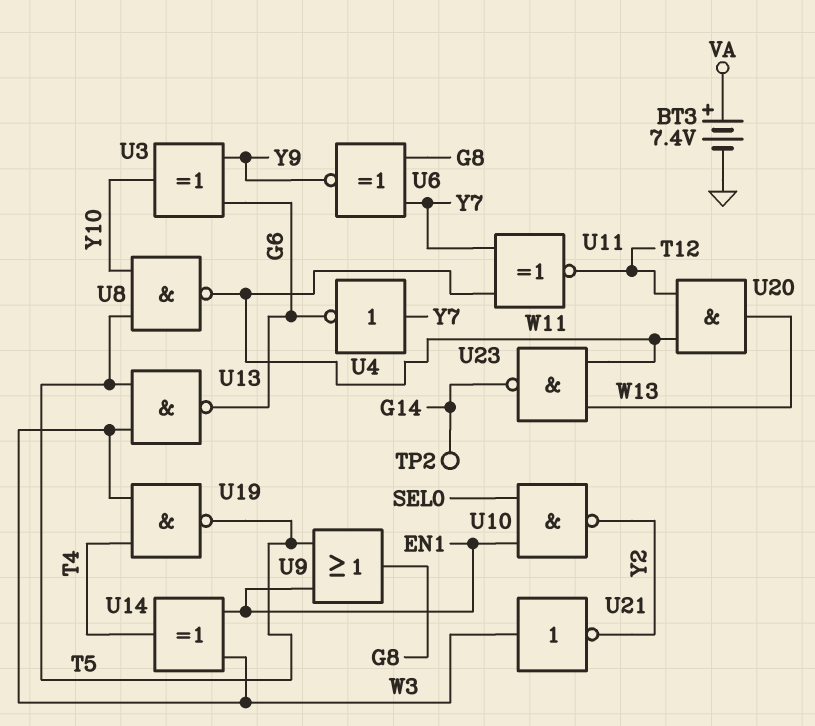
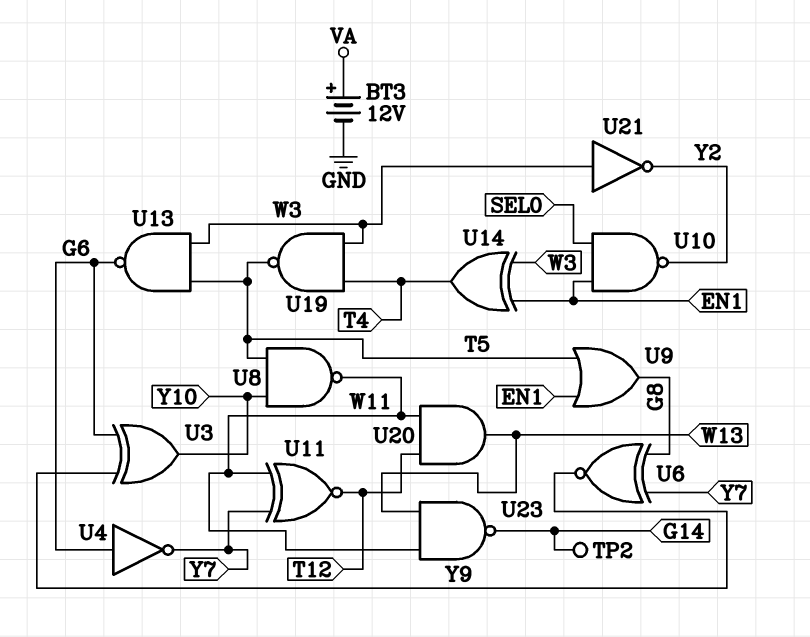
BT3: 7.4V (plus VA, minus GND) -> 12V (plus VA, minus GND)
U4: NOT (in Y7, out G6) -> NOT (in G6, out Y7)

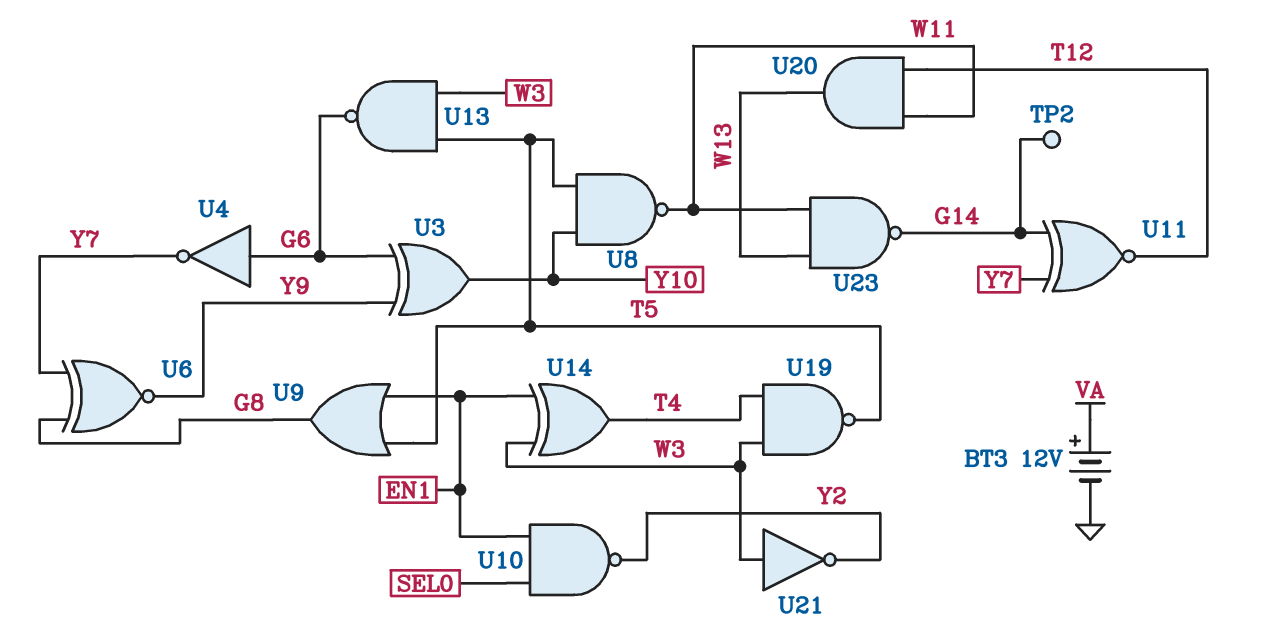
U11: XNOR (in W11, in Y7, out T12) -> XNOR (in G14, in Y7, out T12)

